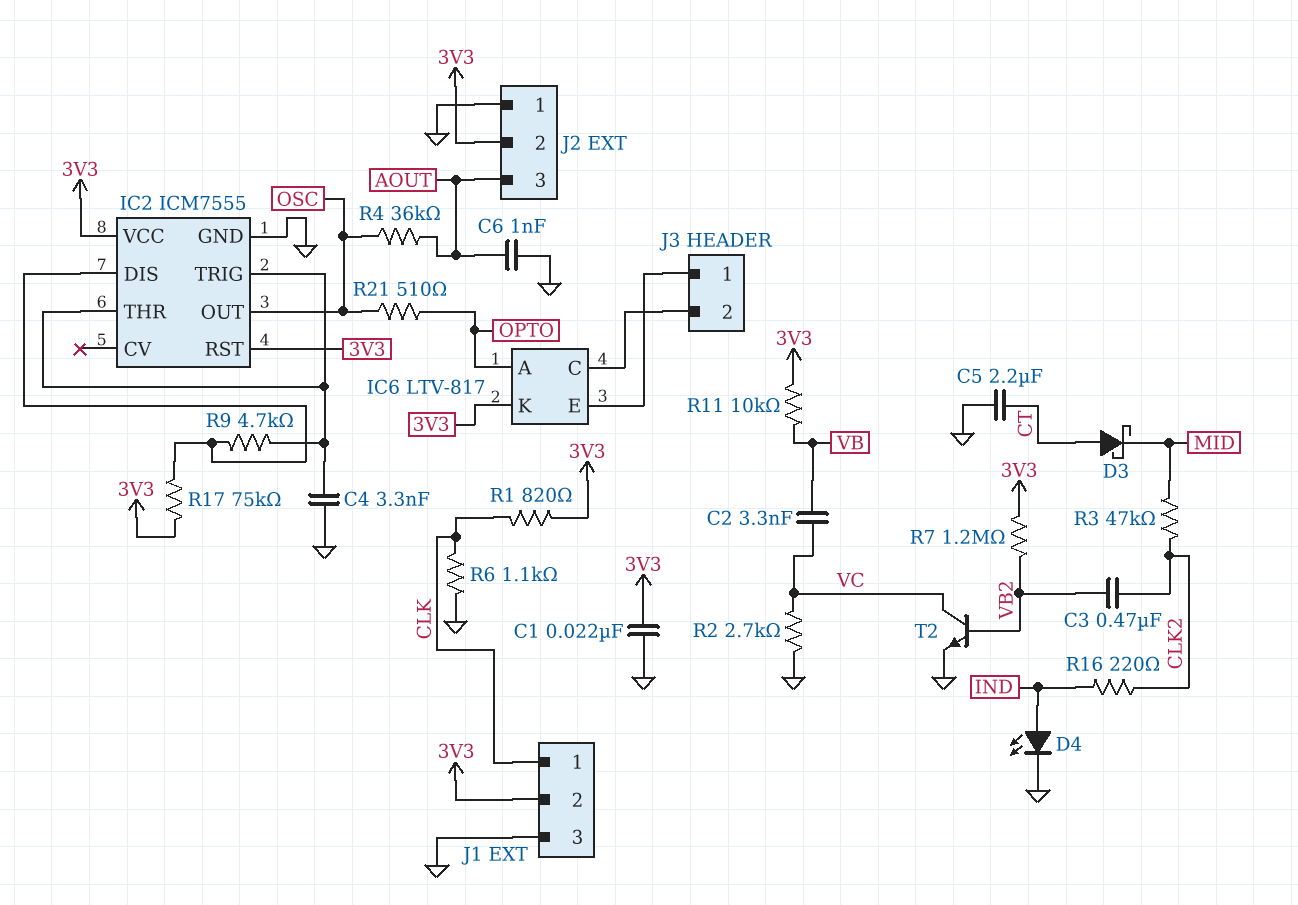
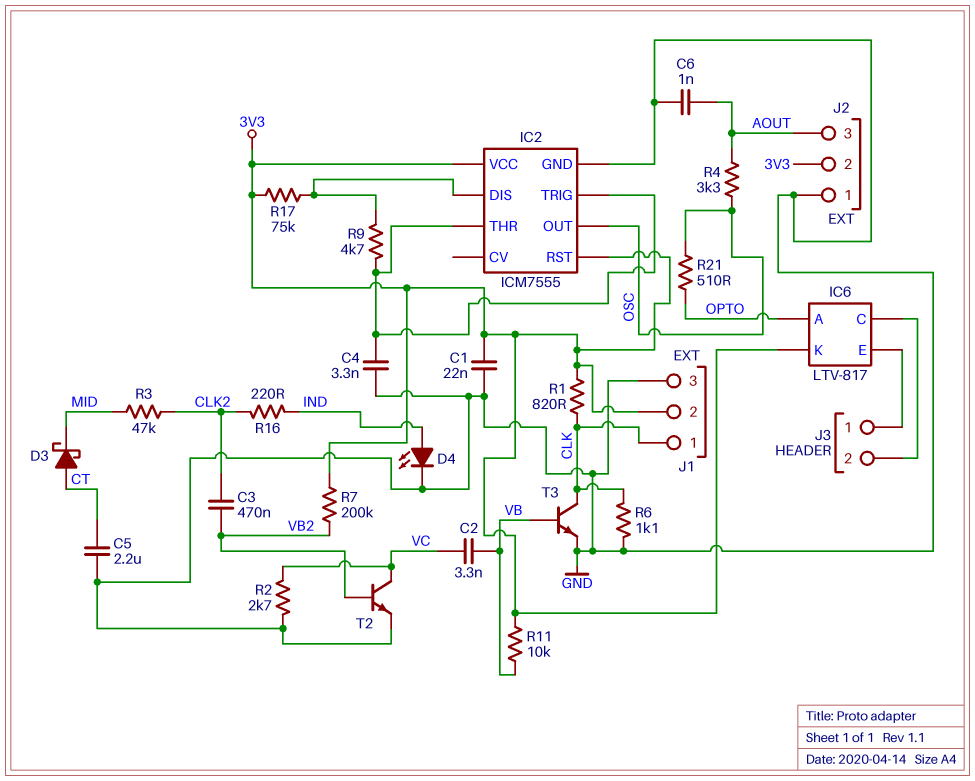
R4: 36k (AOUT, OSC) -> 3.3k (AOUT, OSC)
R7: 1.2M (3V3, VB2) -> 200k (3V3, VB2)
T3: none -> NPN (B VB, C CLK, E GND)

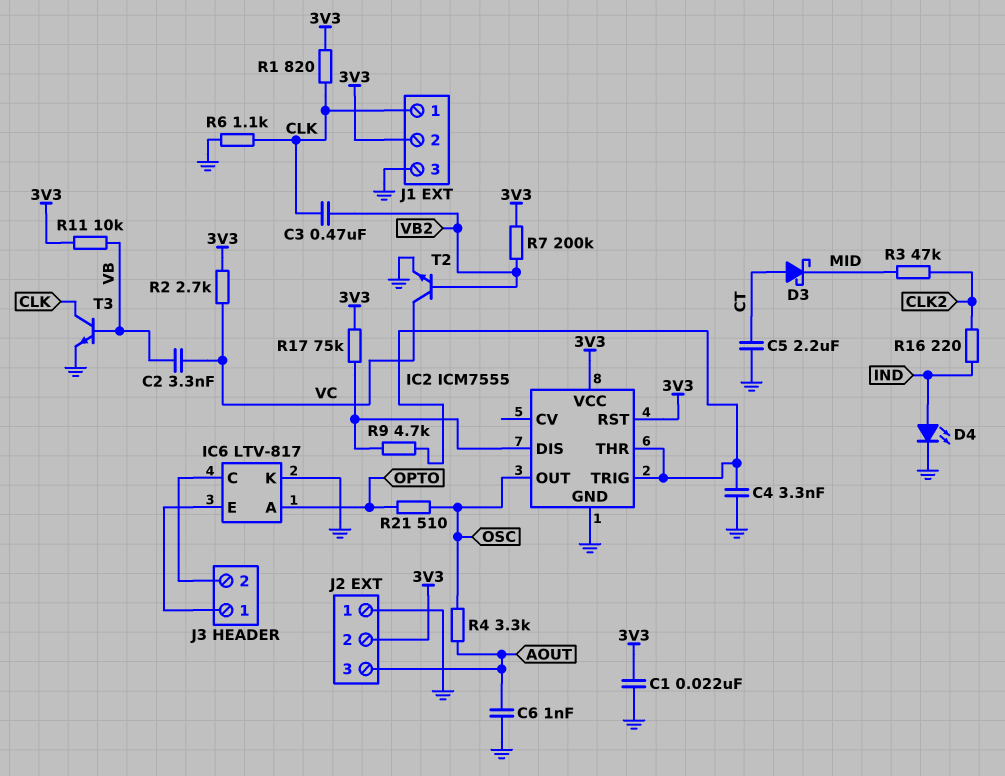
C3: 470nF (CLK2, VB2) -> 470nF (CLK, VB2)
IC6 pin K: 3V3 -> GND
R2: 2.7k (GND, VC) -> 2.7k (3V3, VC)

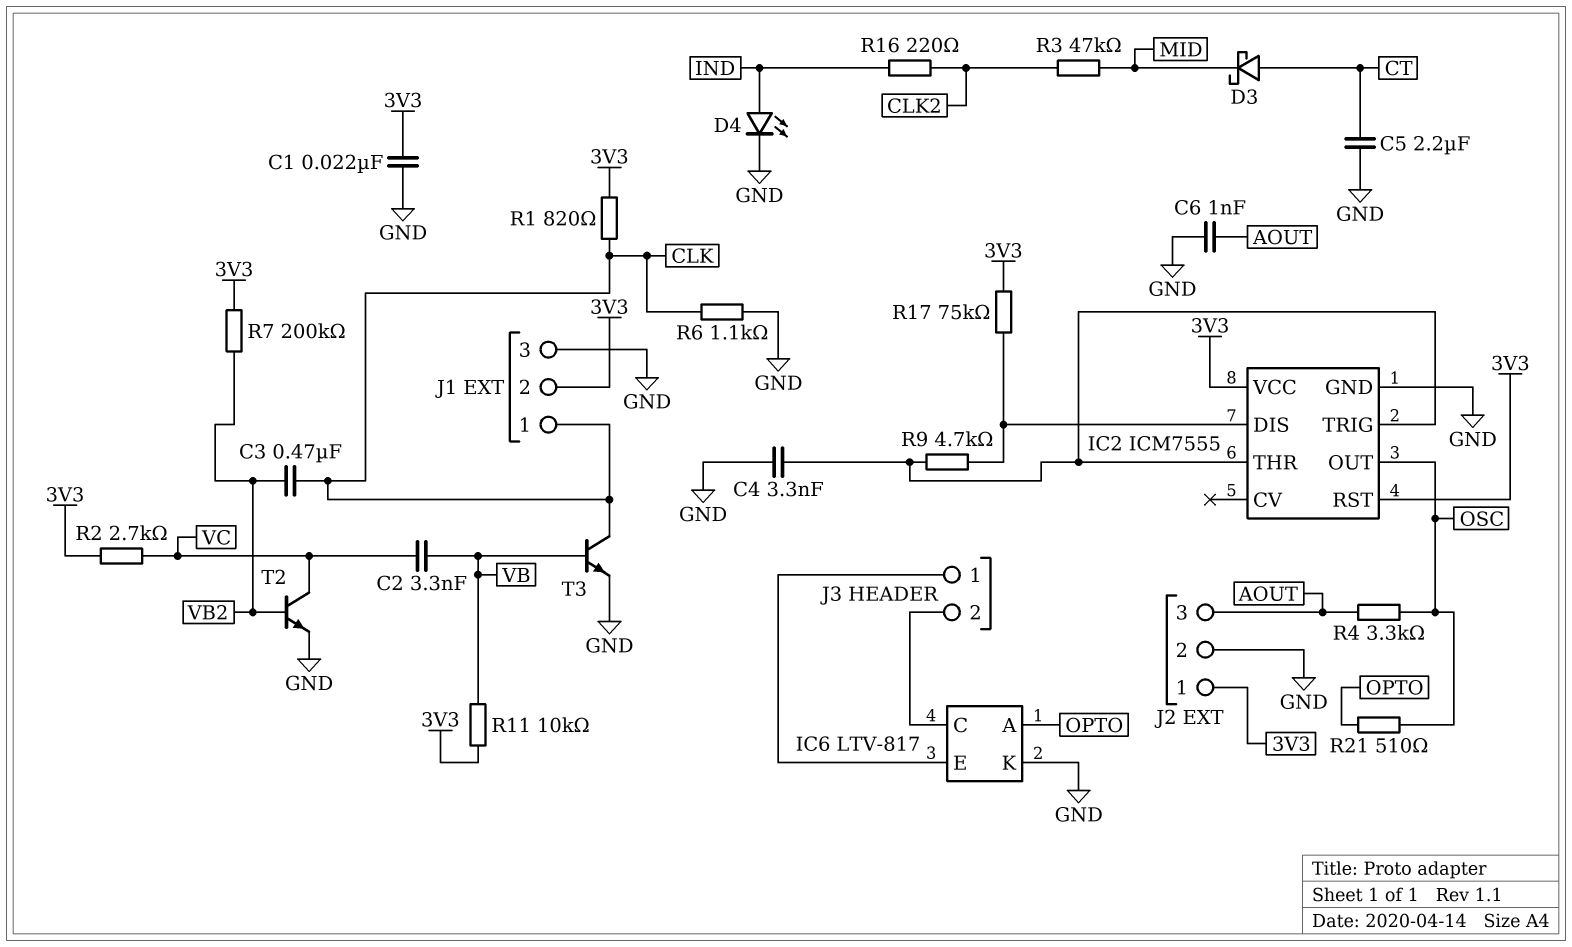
J2 pin 1: GND -> 3V3
J2 pin 2: 3V3 -> GND

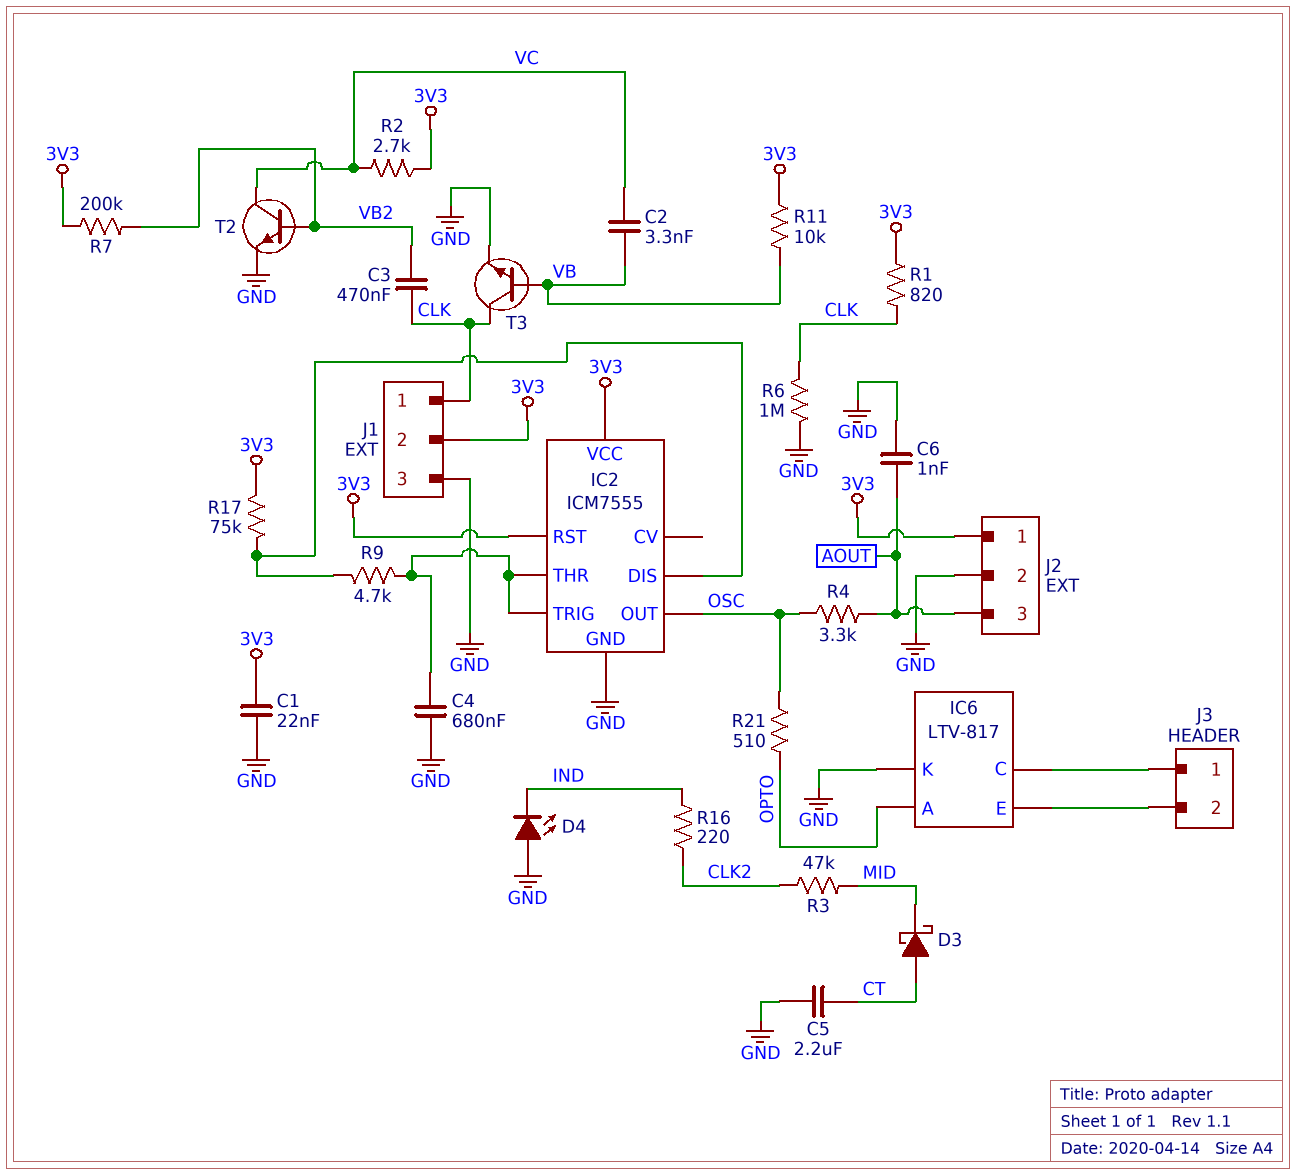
C4: 3.3nF (GND, IC2/THR) -> 680nF (GND, IC2/THR)
D4: LED (A IND, K GND) -> LED (A GND, K IND)
J3 pin 1: IC6/E -> IC6/C
J3 pin 2: IC6/C -> IC6/E
R6: 1.1k (CLK, GND) -> 1M (CLK, GND)

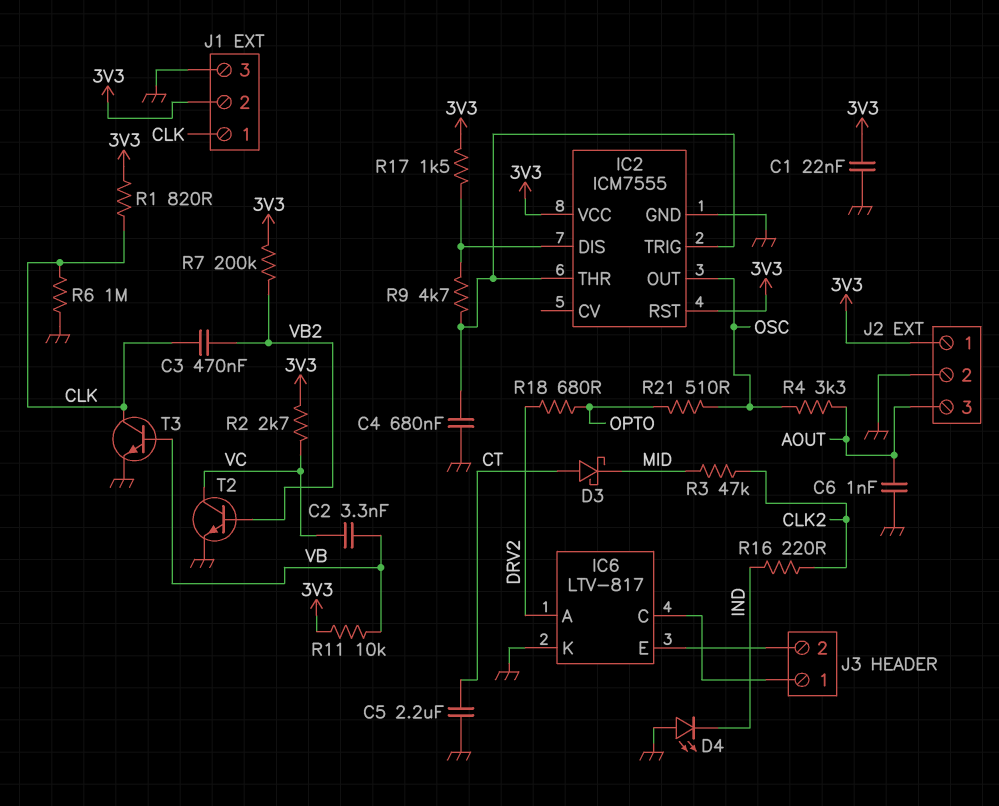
IC6 pin A: OPTO -> DRV2
R17: 75k (3V3, IC2/DIS) -> 1.5k (3V3, IC2/DIS)
R18: none -> 680 (DRV2, OPTO)

